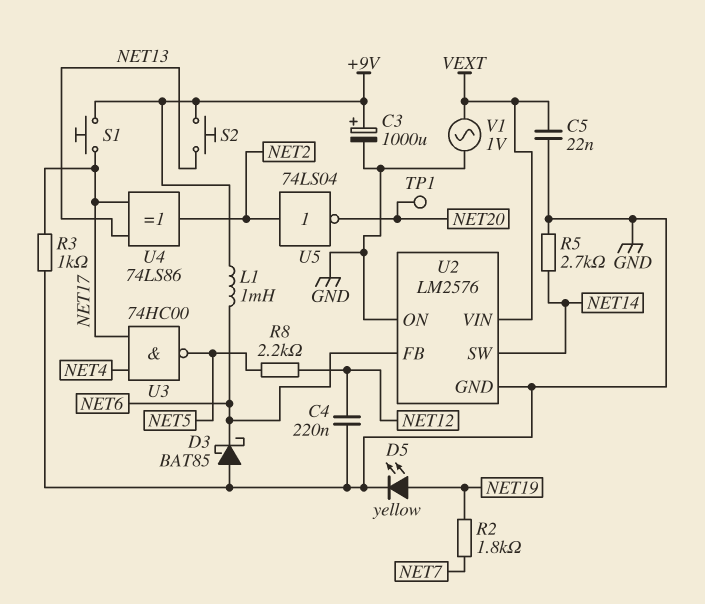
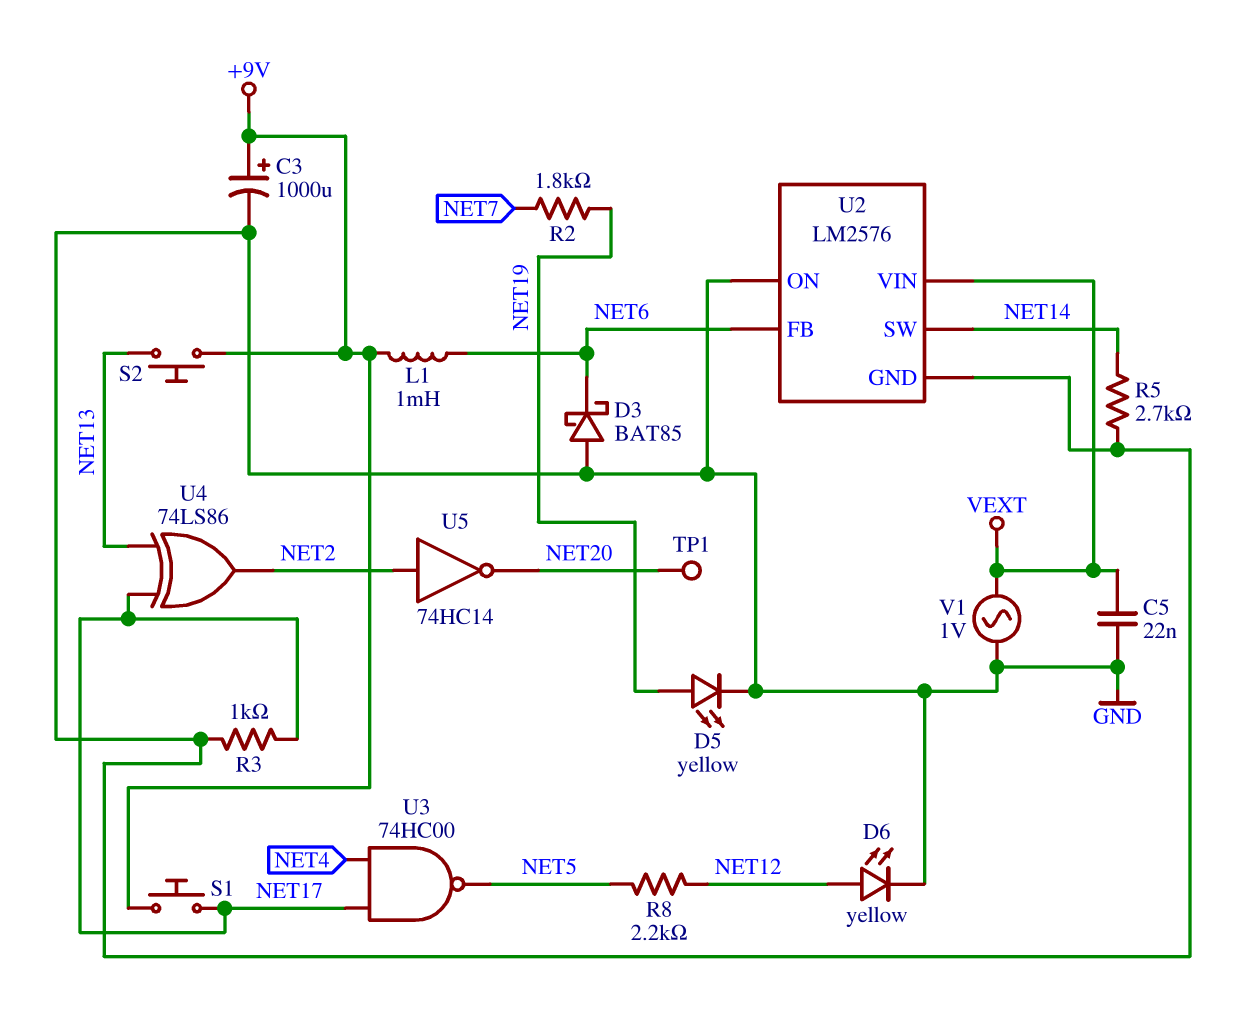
C4: 220nF (GND, NET12) -> none
D6: none -> LED yellow (A NET12, K GND)
U5: NOT 74LS04 (in NET2, out NET20) -> NOT 74HC14 (in NET2, out NET20)

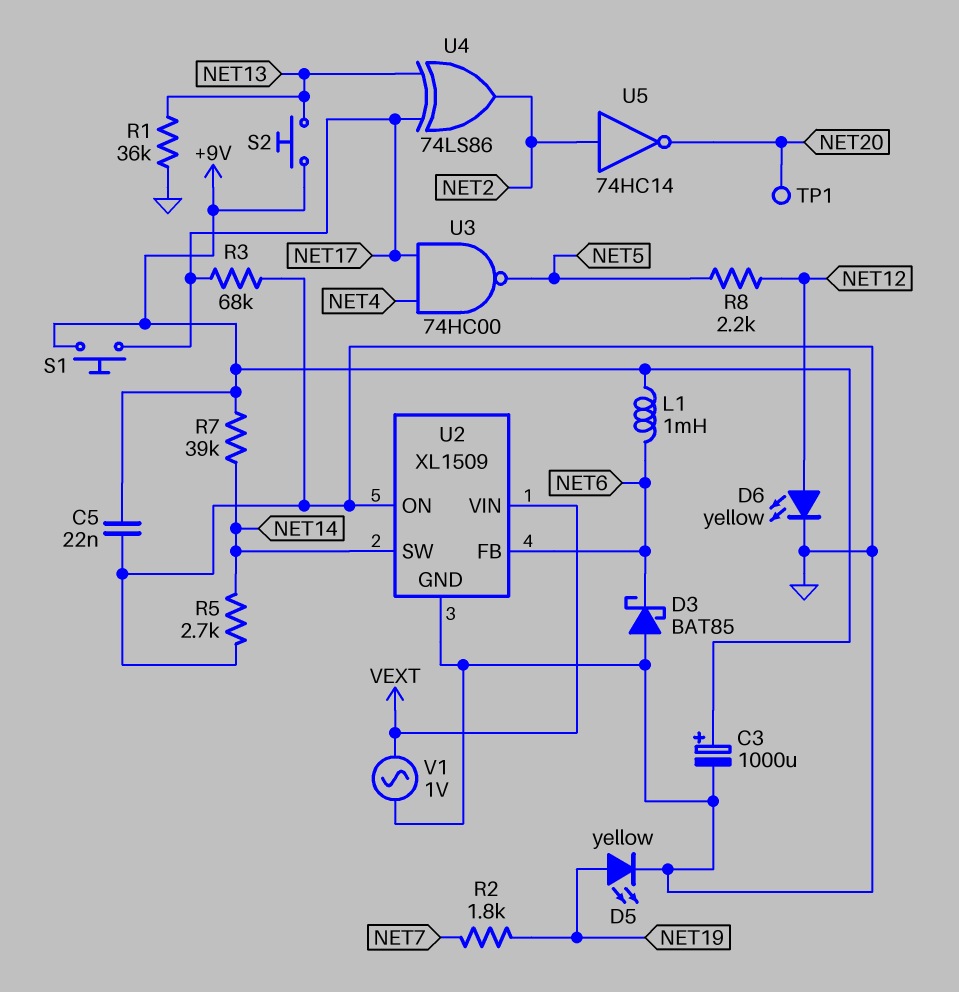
C5: 22nF (GND, VEXT) -> 22nF (+9V, GND)
R1: none -> 36k (GND, NET13)
R3: 1k (GND, NET17) -> 68k (GND, NET17)
R7: none -> 39k (+9V, NET14)
U2: LM2576 -> XL1509

